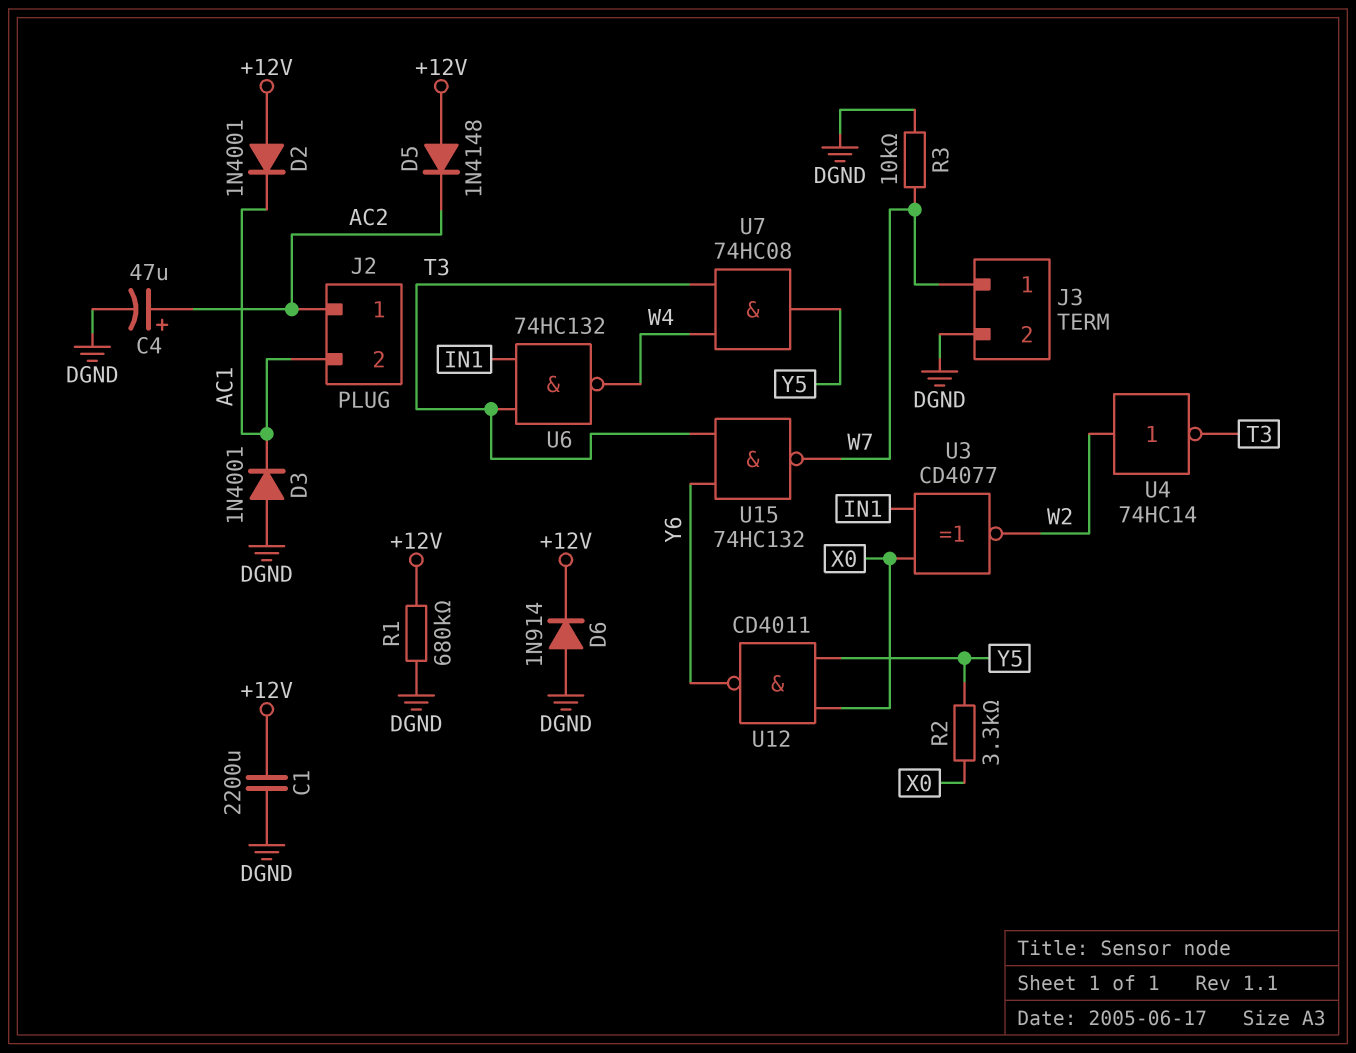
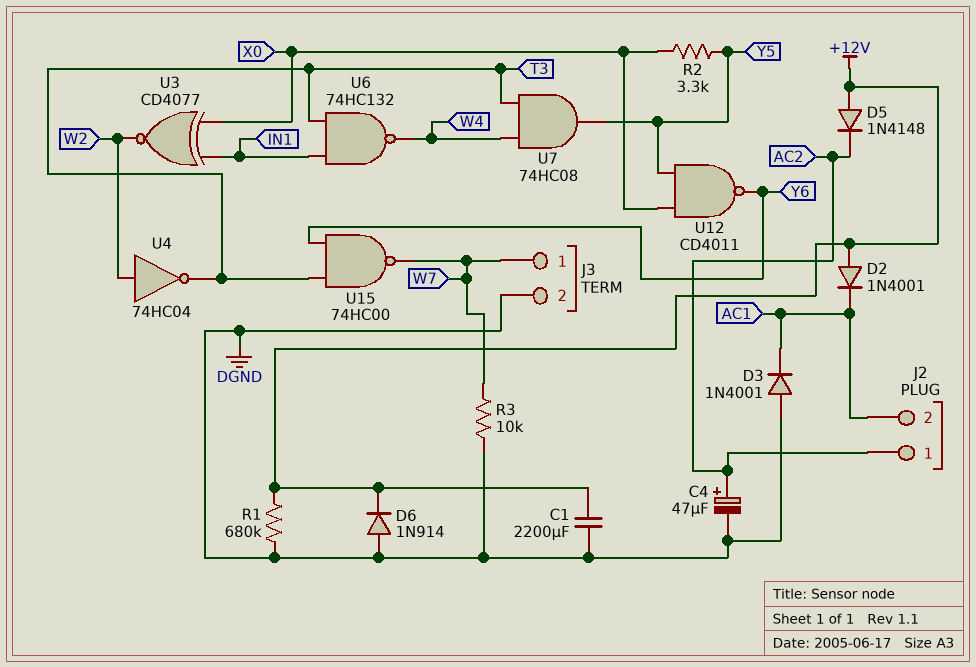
U4: NOT 74HC14 (in W2, out T3) -> NOT 74HC04 (in W2, out T3)
U15: NAND 74HC132 (in T3, in Y6, out W7) -> NAND 74HC00 (in T3, in Y6, out W7)

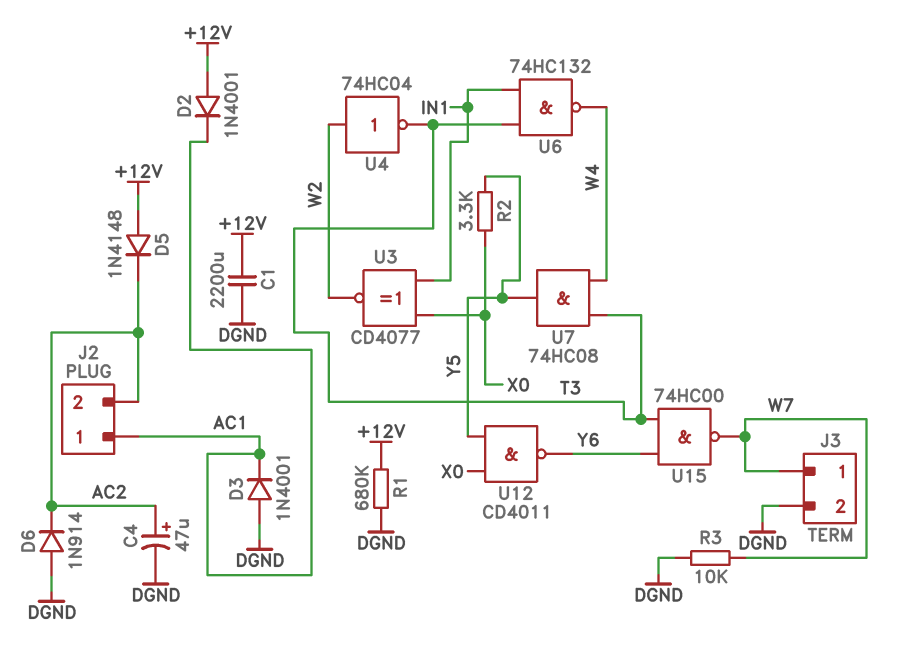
D6: diode 1N914 (A DGND, K +12V) -> diode 1N914 (A DGND, K AC2)
J2 pin 1: AC2 -> AC1
J2 pin 2: AC1 -> AC2

